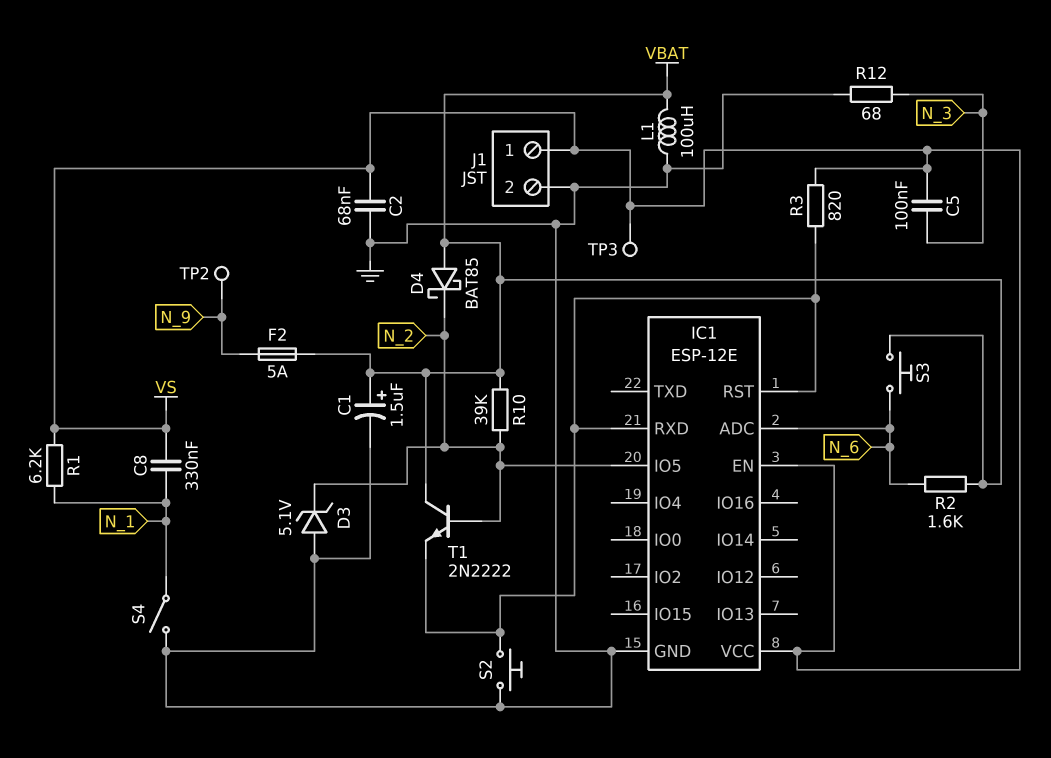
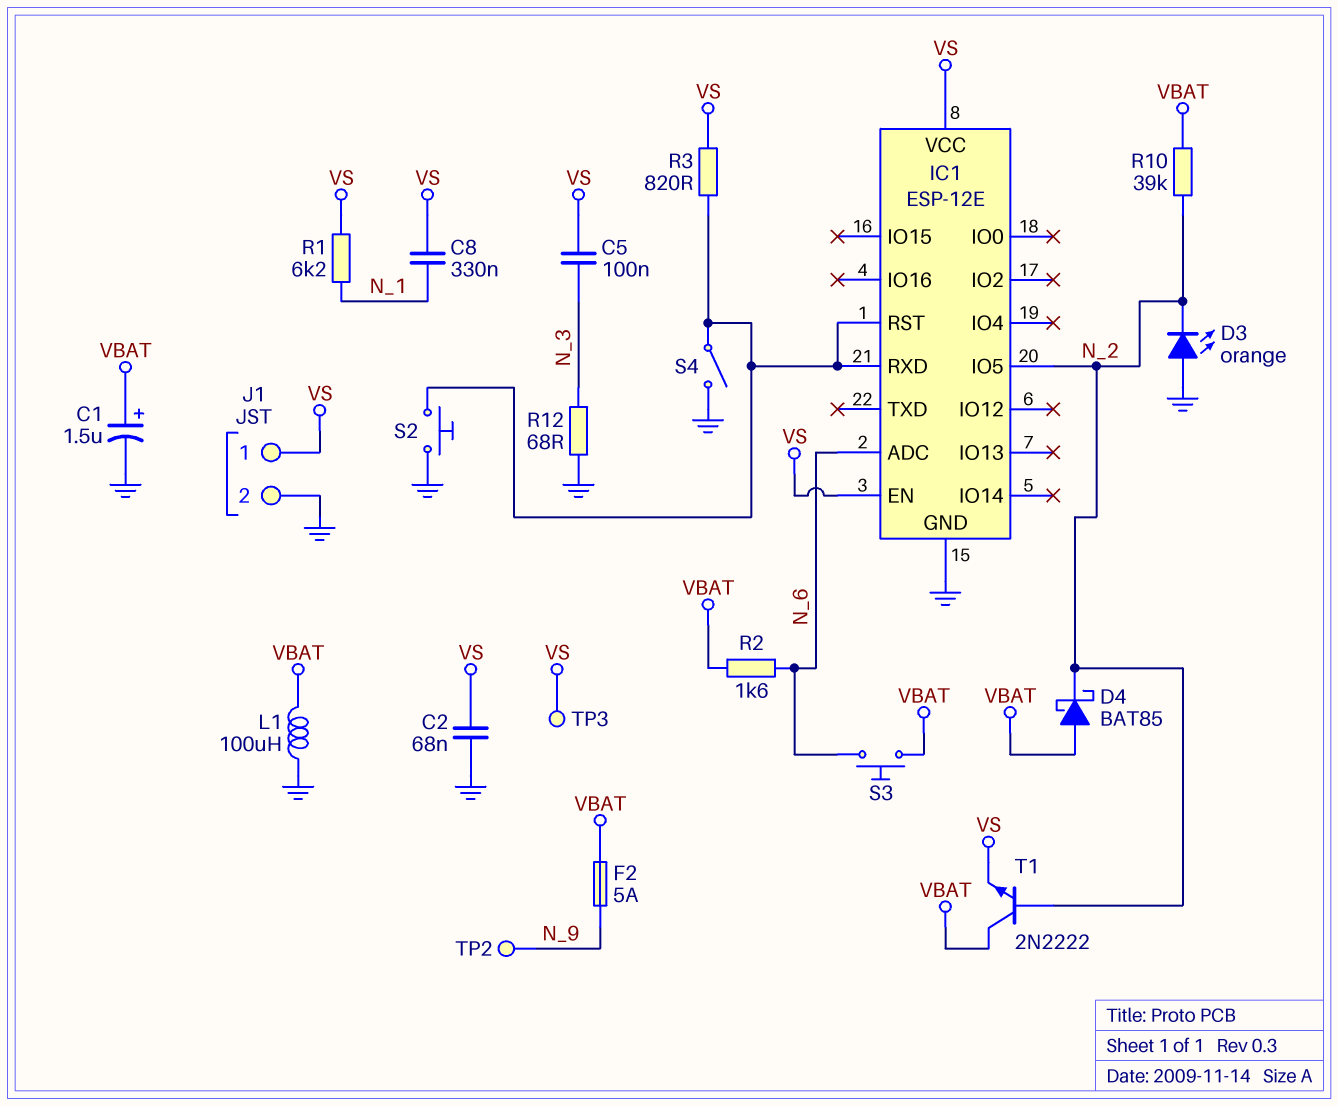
D3: zener 5.1V (A GND, K N_2) -> LED orange (A GND, K N_2)
S4: switch (GND, N_1) -> switch (GND, IC1/RST)
T1: NPN 2N2222 (B N_2, C VBAT, E IC1/RST) -> NPN 2N2222 (B N_2, C VBAT, E VS)

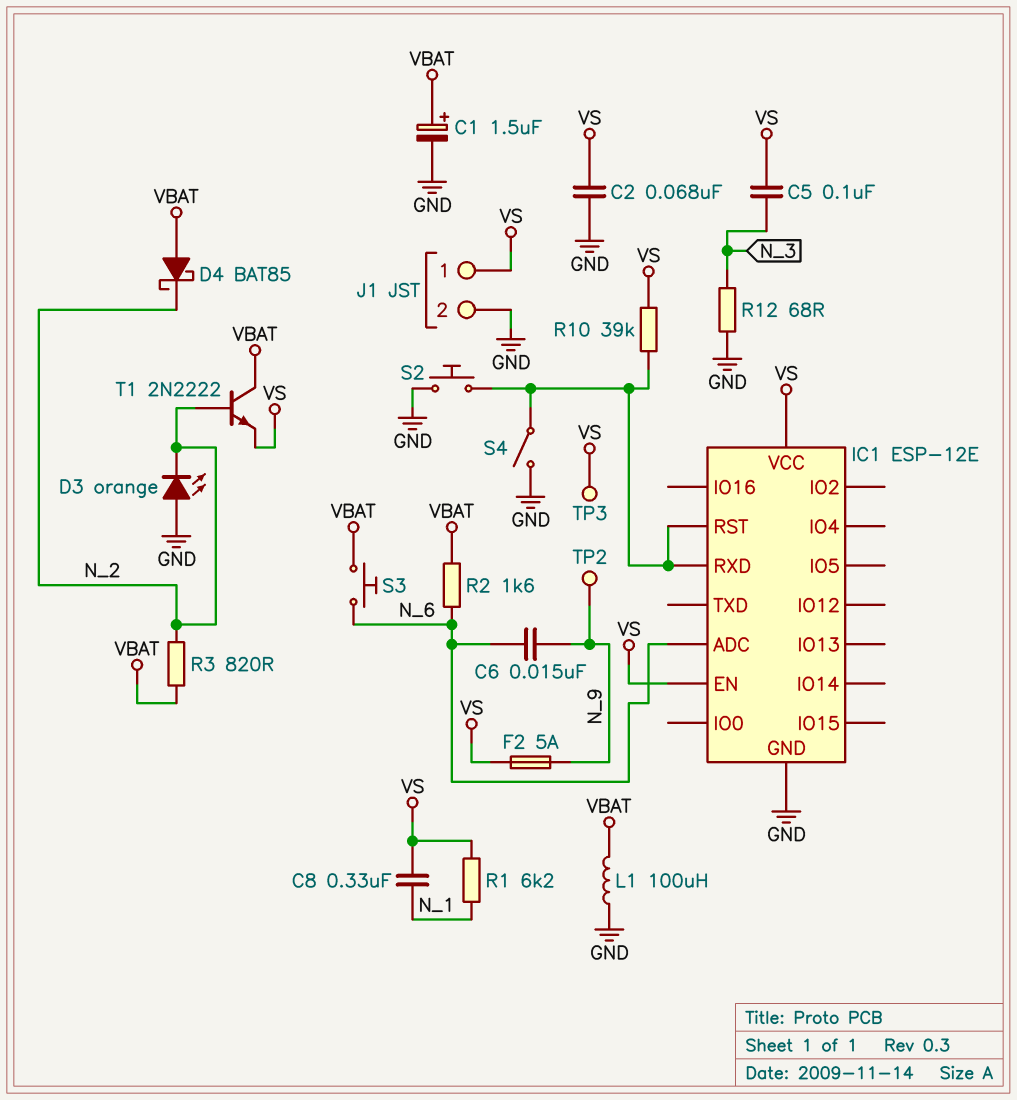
C6: none -> 15nF (N_6, N_9)
F2: 5A (N_9, VBAT) -> 5A (N_9, VS)
IC1 pin IO5: N_2 -> none
R3: 820 (IC1/RST, VS) -> 820 (N_2, VBAT)
R10: 39k (N_2, VBAT) -> 39k (IC1/RST, VS)

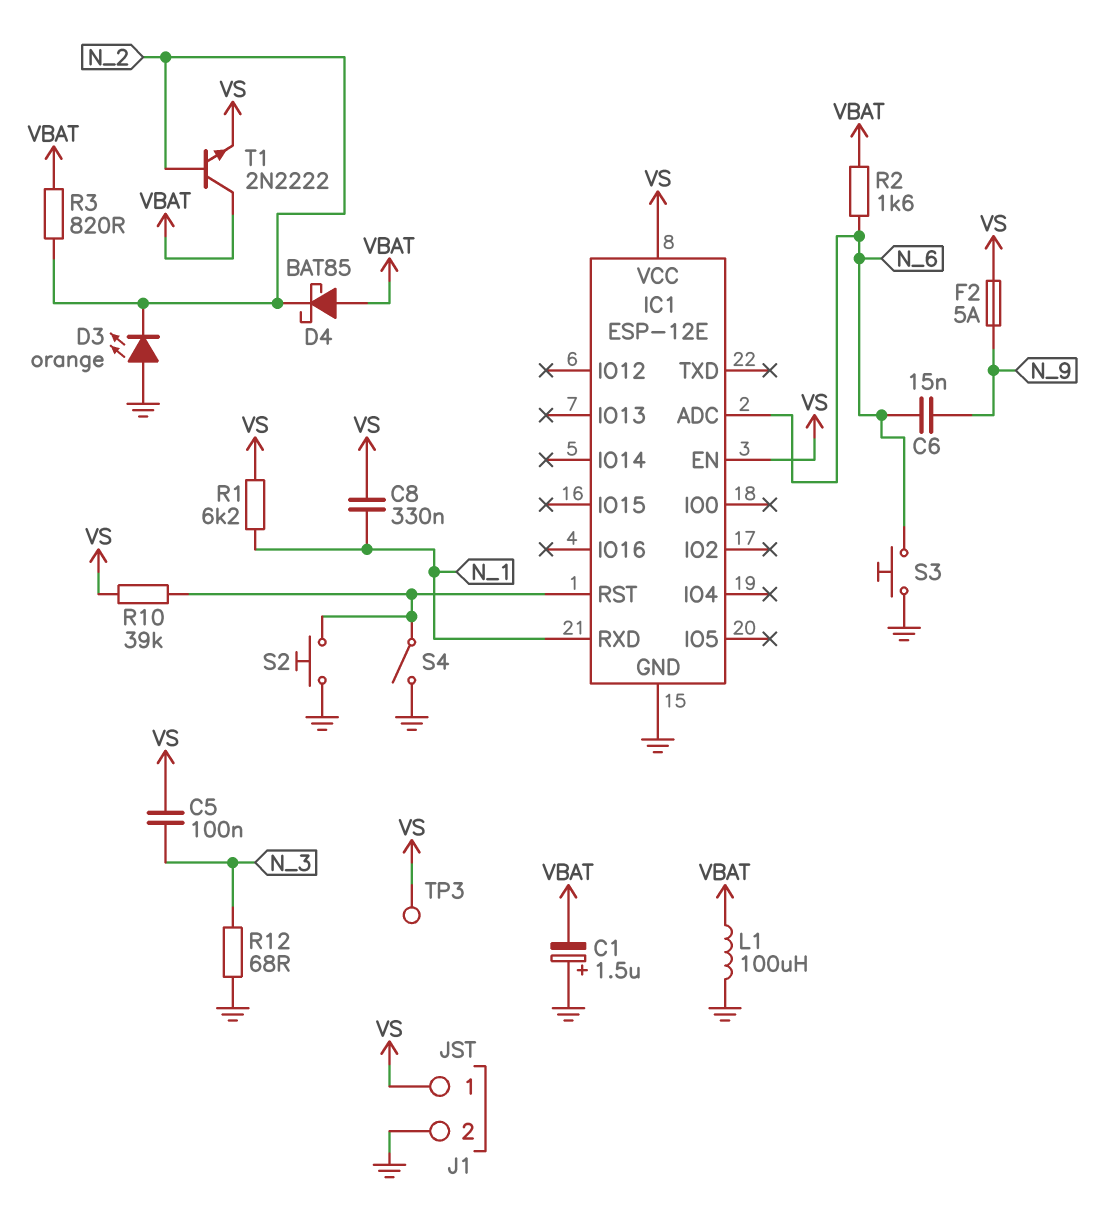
C1: 1.5uF (plus VBAT, minus GND) -> 1.5uF (plus GND, minus VBAT)
C2: 68nF (GND, VS) -> none
IC1 pin RXD: IC1/RST -> N_1
S3: button (N_6, VBAT) -> button (GND, N_6)
TP2: test point (N_9) -> none

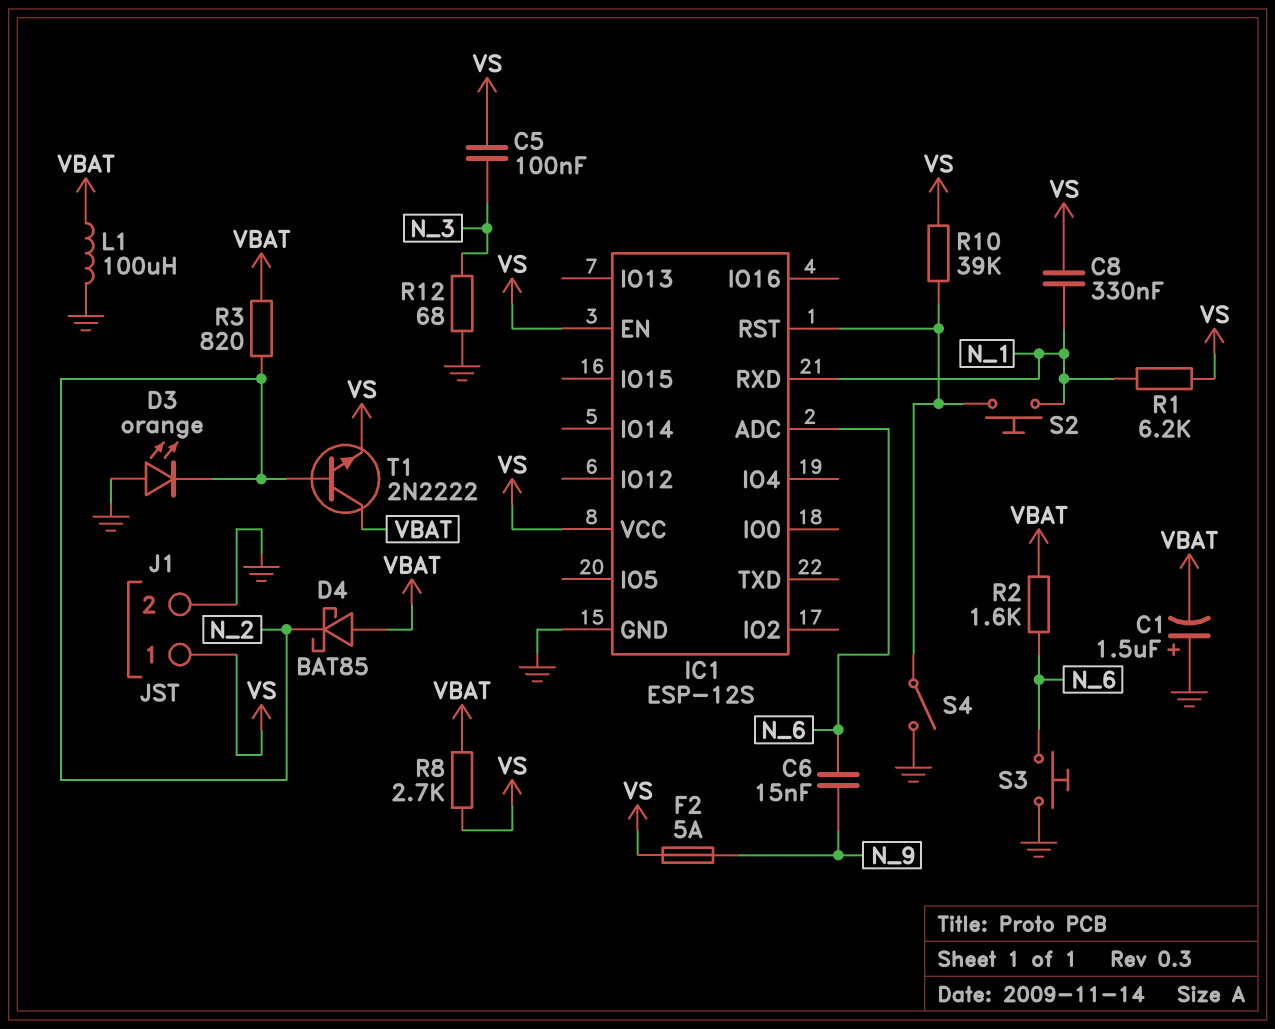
IC1: ESP-12E -> ESP-12S
R8: none -> 2.7k (VBAT, VS)
S2: button (GND, IC1/RST) -> button (IC1/RST, N_1)
TP3: test point (VS) -> none

